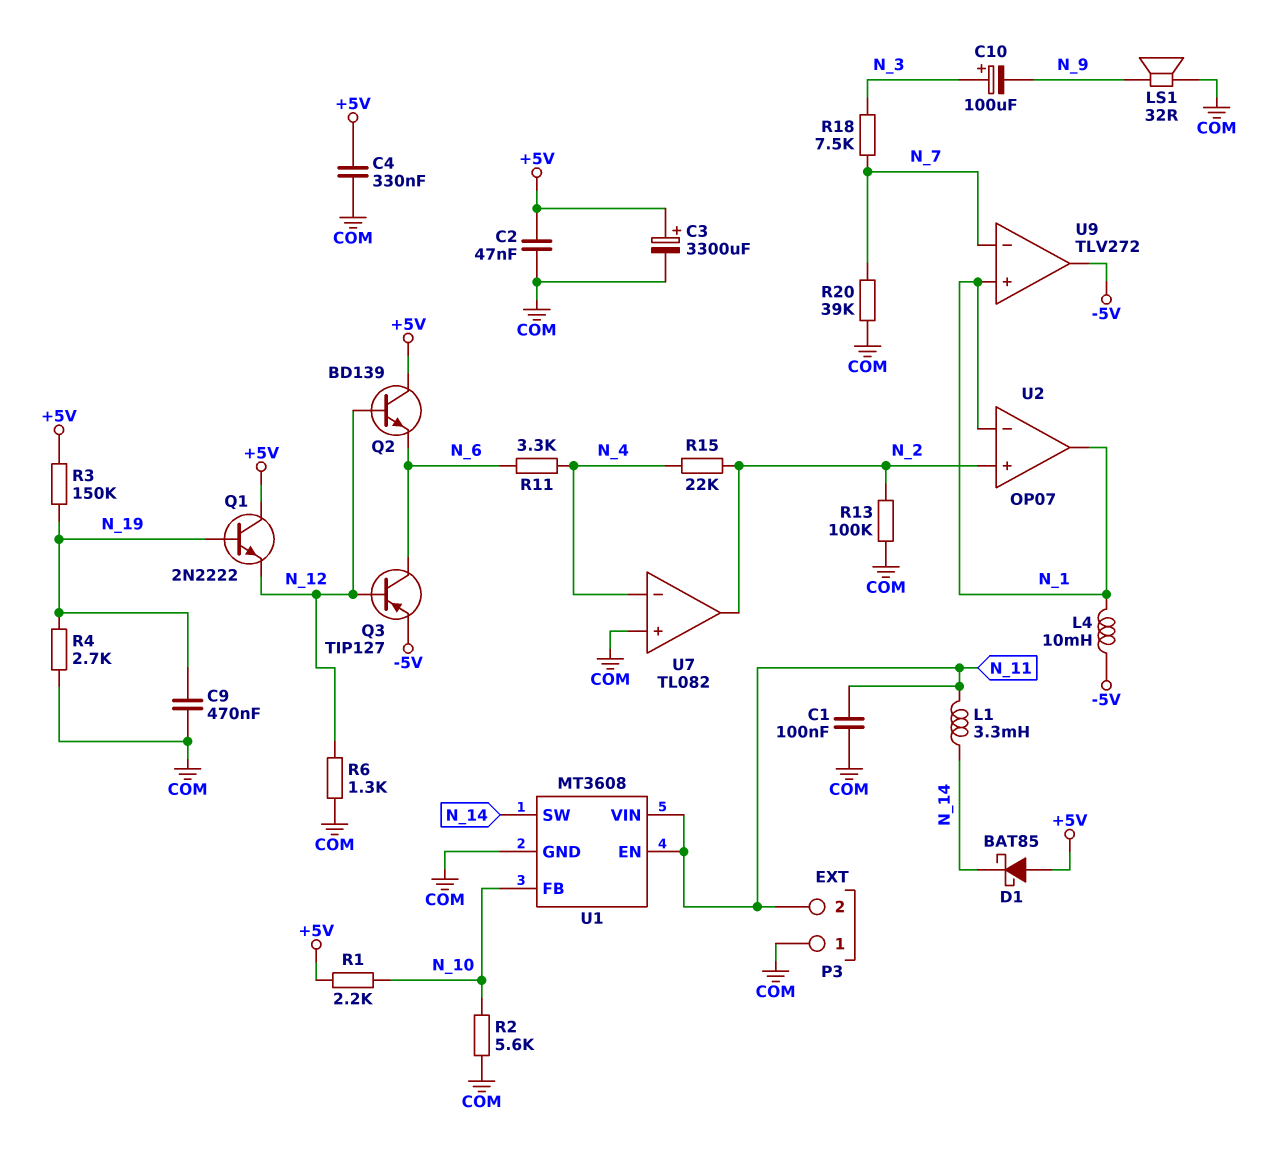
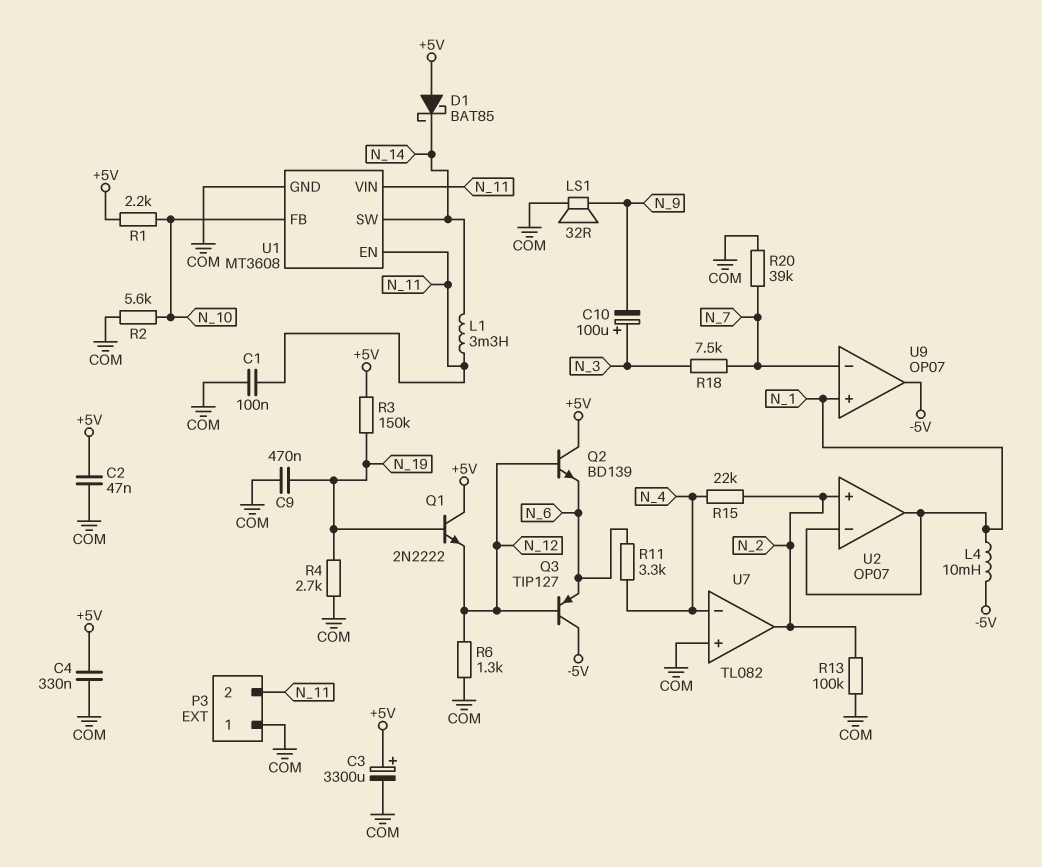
Q3: PNP TIP127 (B N_12, C N_6, E -5V) -> PNP TIP127 (B N_12, C -5V, E N_6)
U9: TLV272 -> OP07

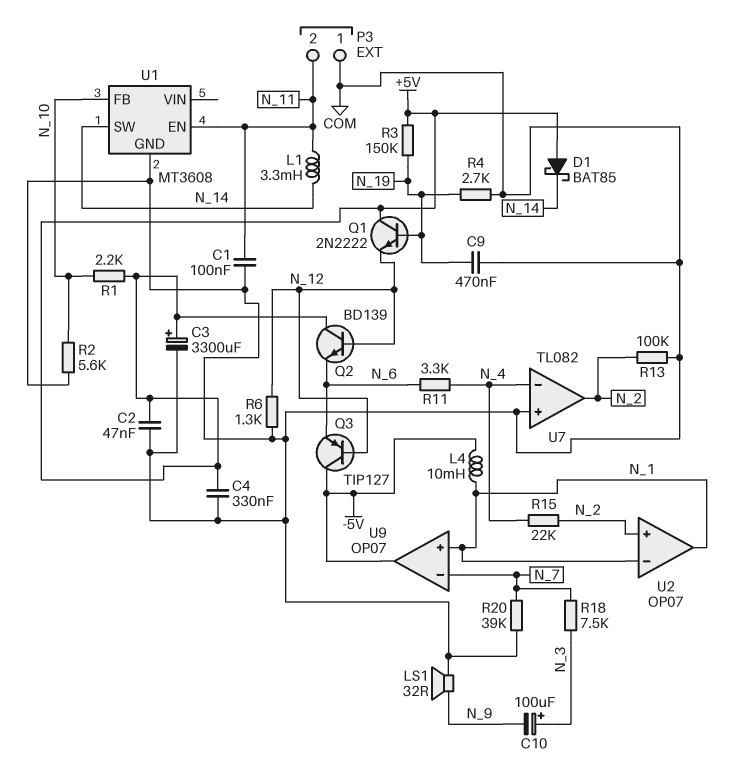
U1 pin VIN: N_11 -> none

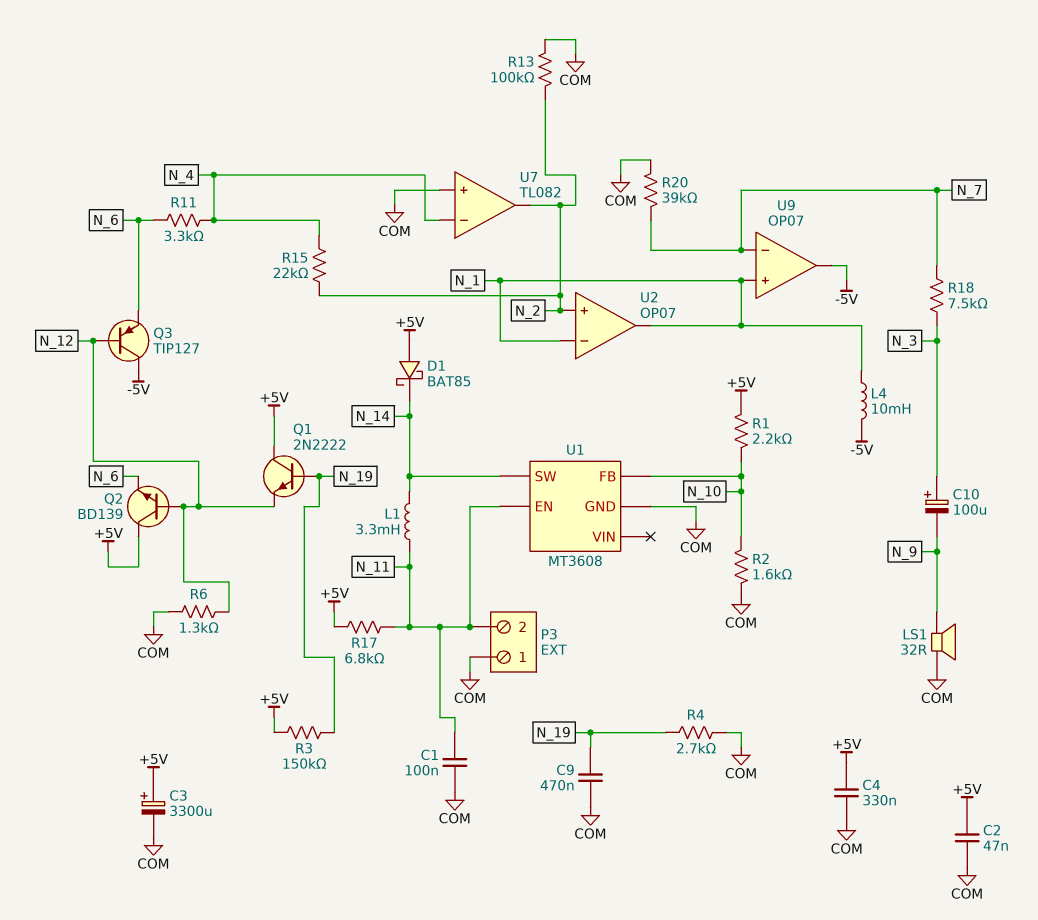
R2: 5.6k (COM, N_10) -> 1.6k (COM, N_10)
R17: none -> 6.8k (+5V, N_11)

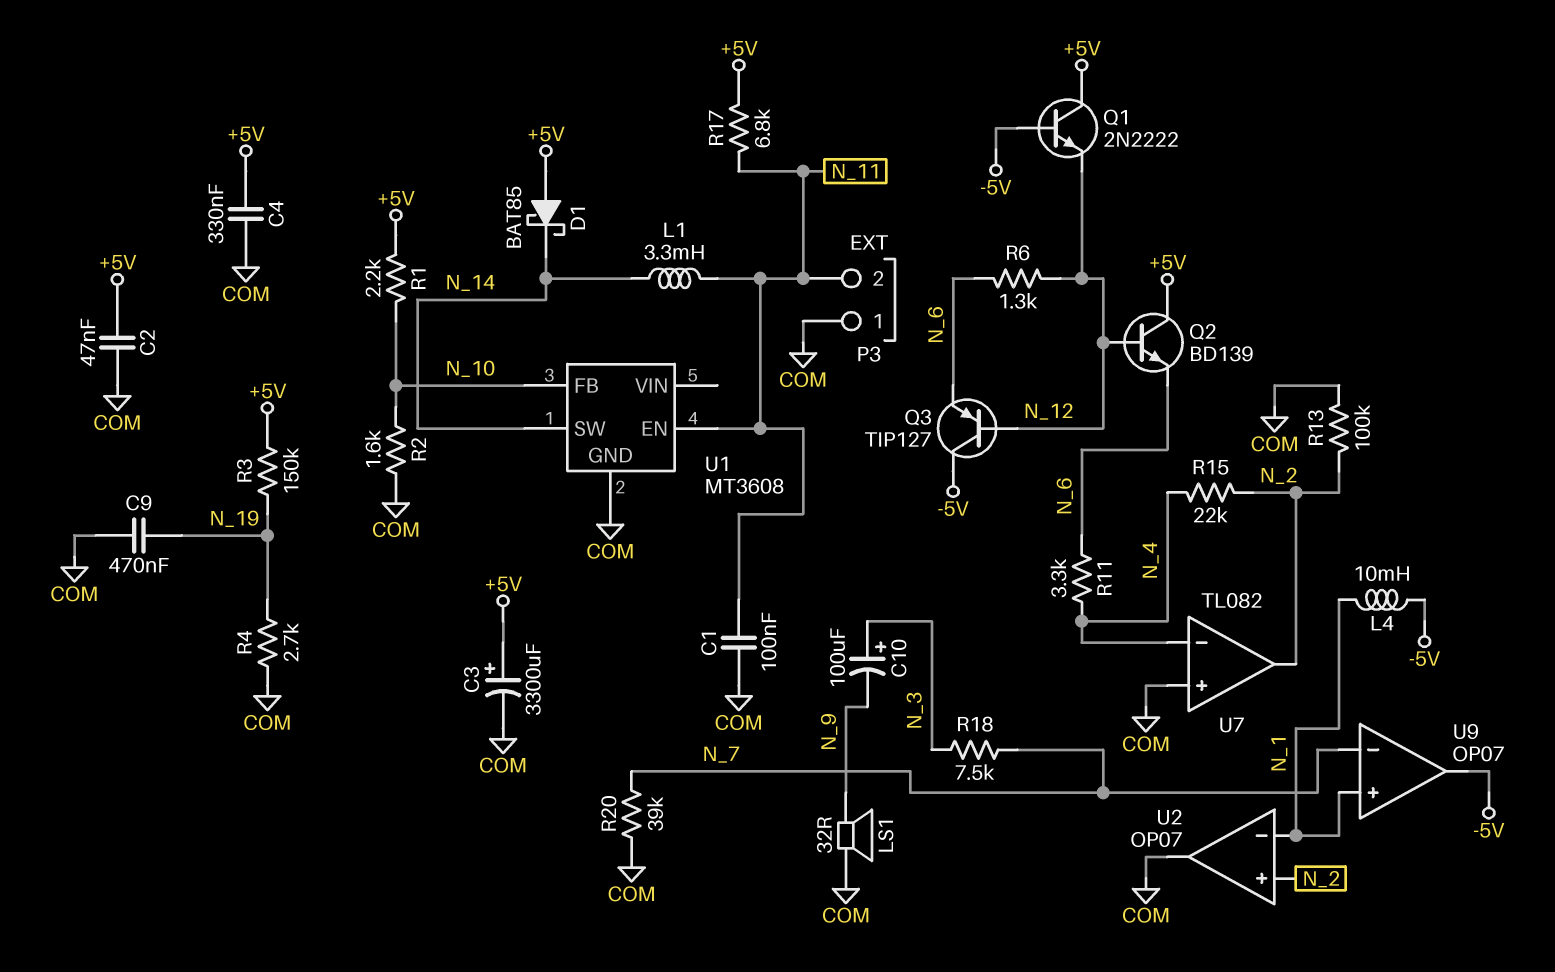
Q1: NPN 2N2222 (B N_19, C +5V, E N_12) -> NPN 2N2222 (B -5V, C +5V, E N_12)
R6: 1.3k (COM, N_12) -> 1.3k (N_6, N_12)
U2 pin out: N_1 -> COM

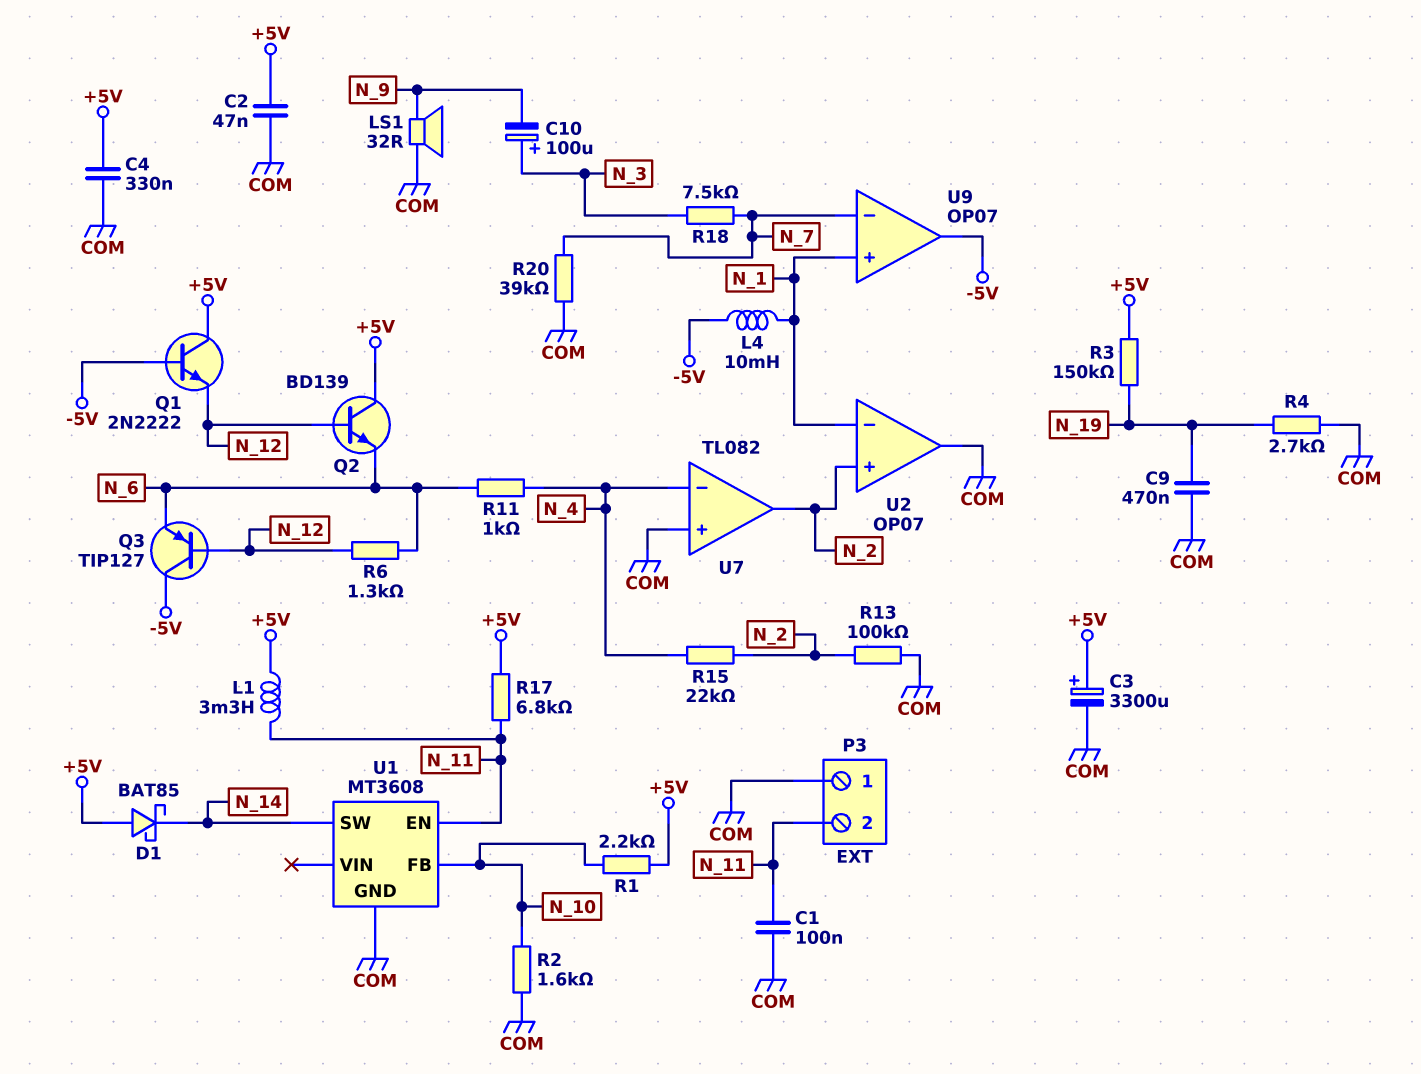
L1: 3.3mH (N_11, N_14) -> 3.3mH (+5V, N_11)
R11: 3.3k (N_4, N_6) -> 1k (N_4, N_6)

